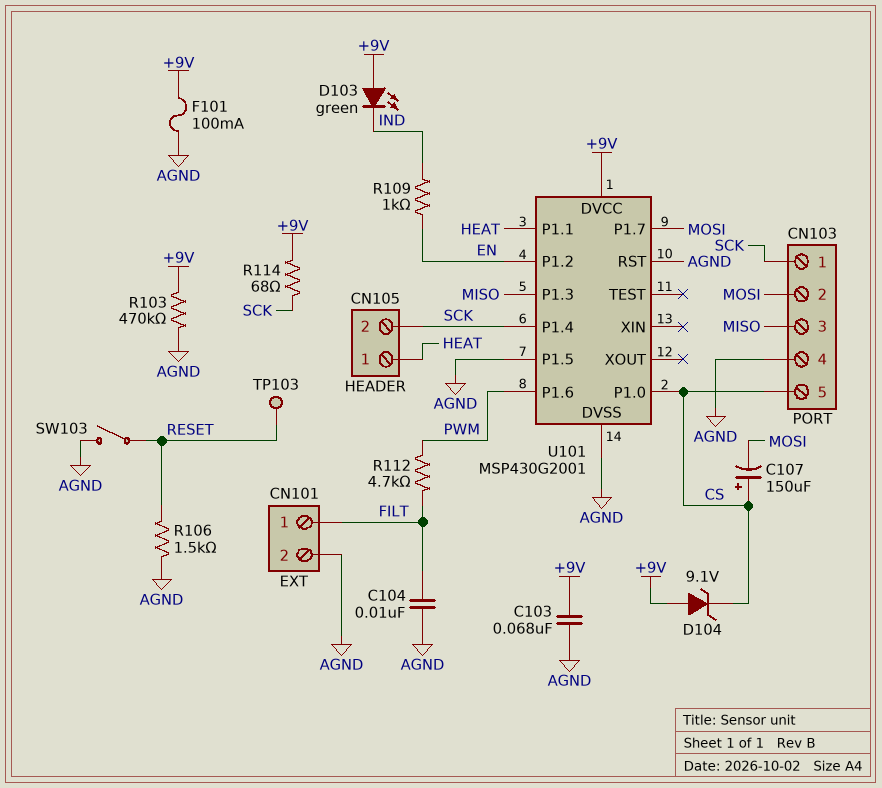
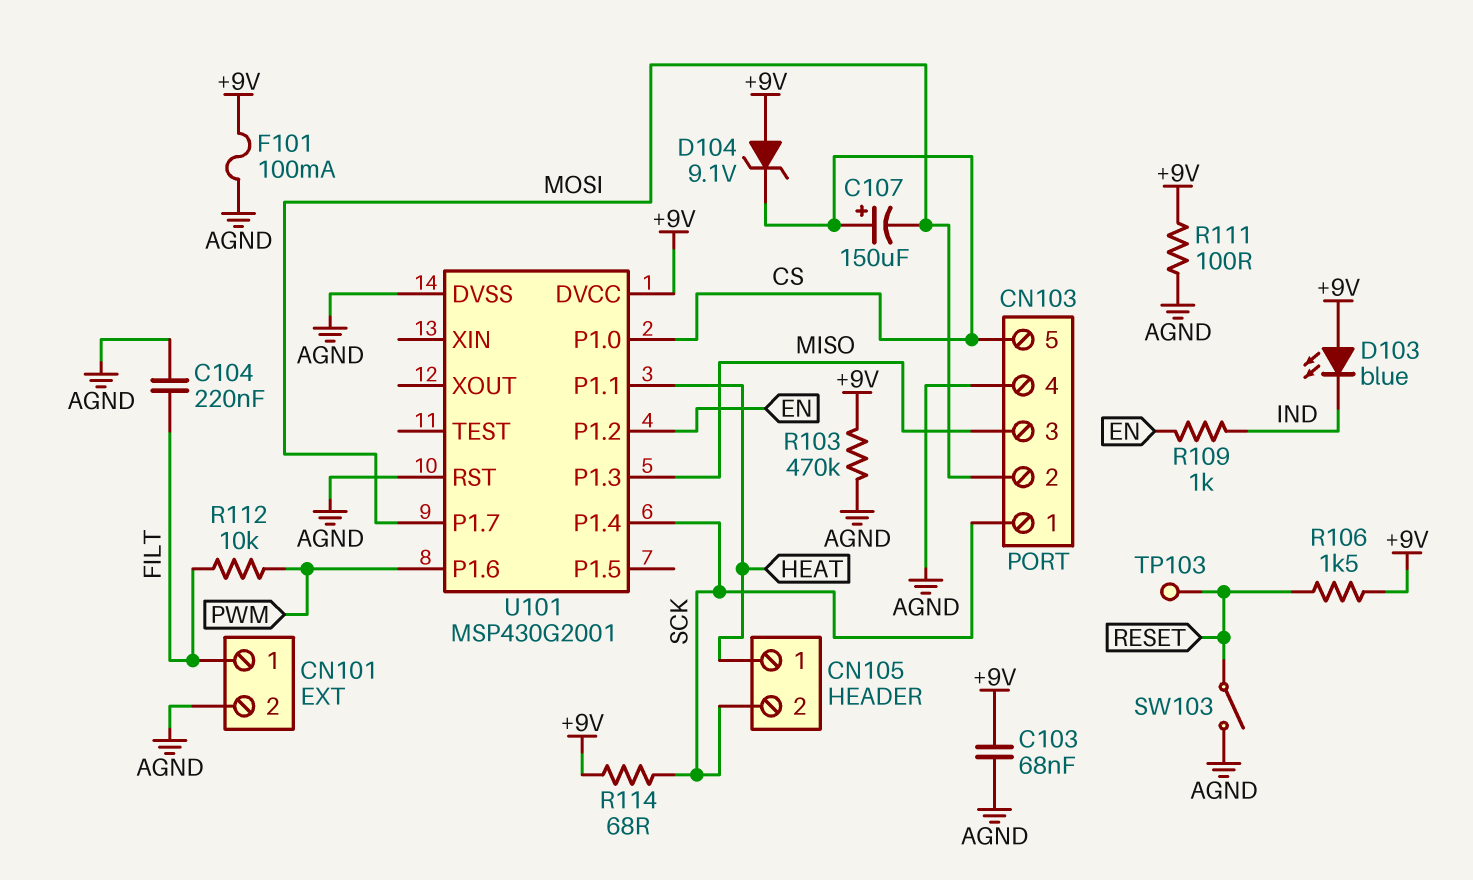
C104: 10nF (AGND, FILT) -> 220nF (AGND, FILT)
D103: LED green (A +9V, K IND) -> LED blue (A +9V, K IND)
R106: 1.5k (AGND, RESET) -> 1.5k (+9V, RESET)
R111: none -> 100 (+9V, AGND)
R112: 4.7k (FILT, PWM) -> 10k (FILT, PWM)
U101 pin P1.5: AGND -> none

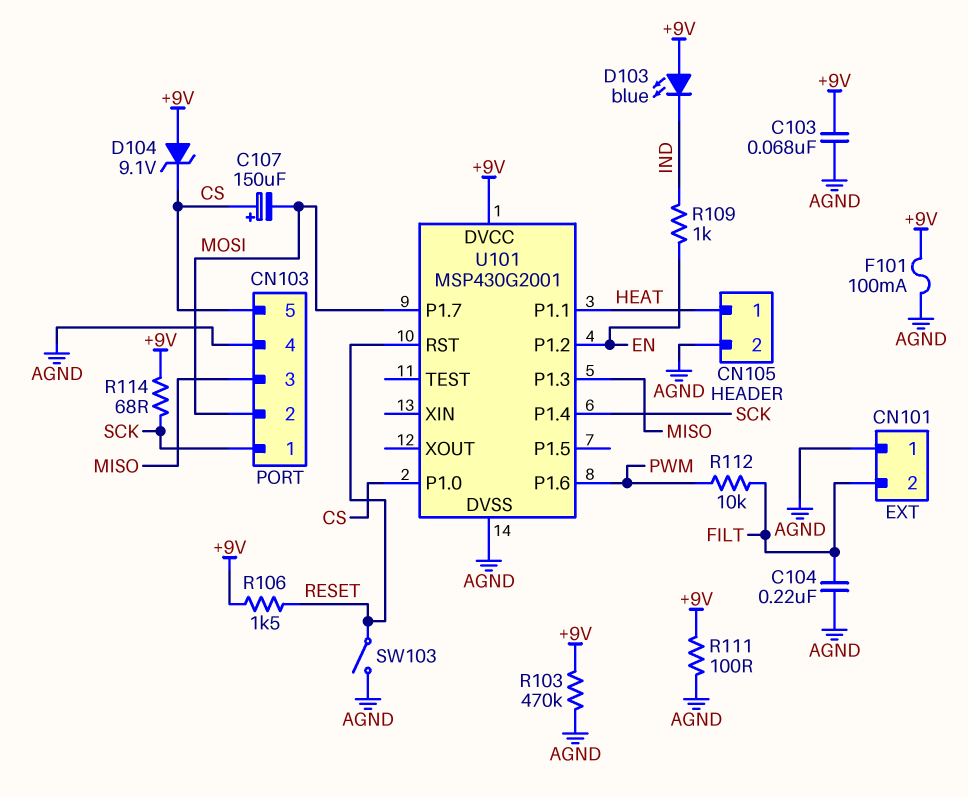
CN101 pin 1: FILT -> AGND
CN101 pin 2: AGND -> FILT
CN105 pin 2: SCK -> AGND
TP103: test point (RESET) -> none
U101 pin RST: AGND -> RESET

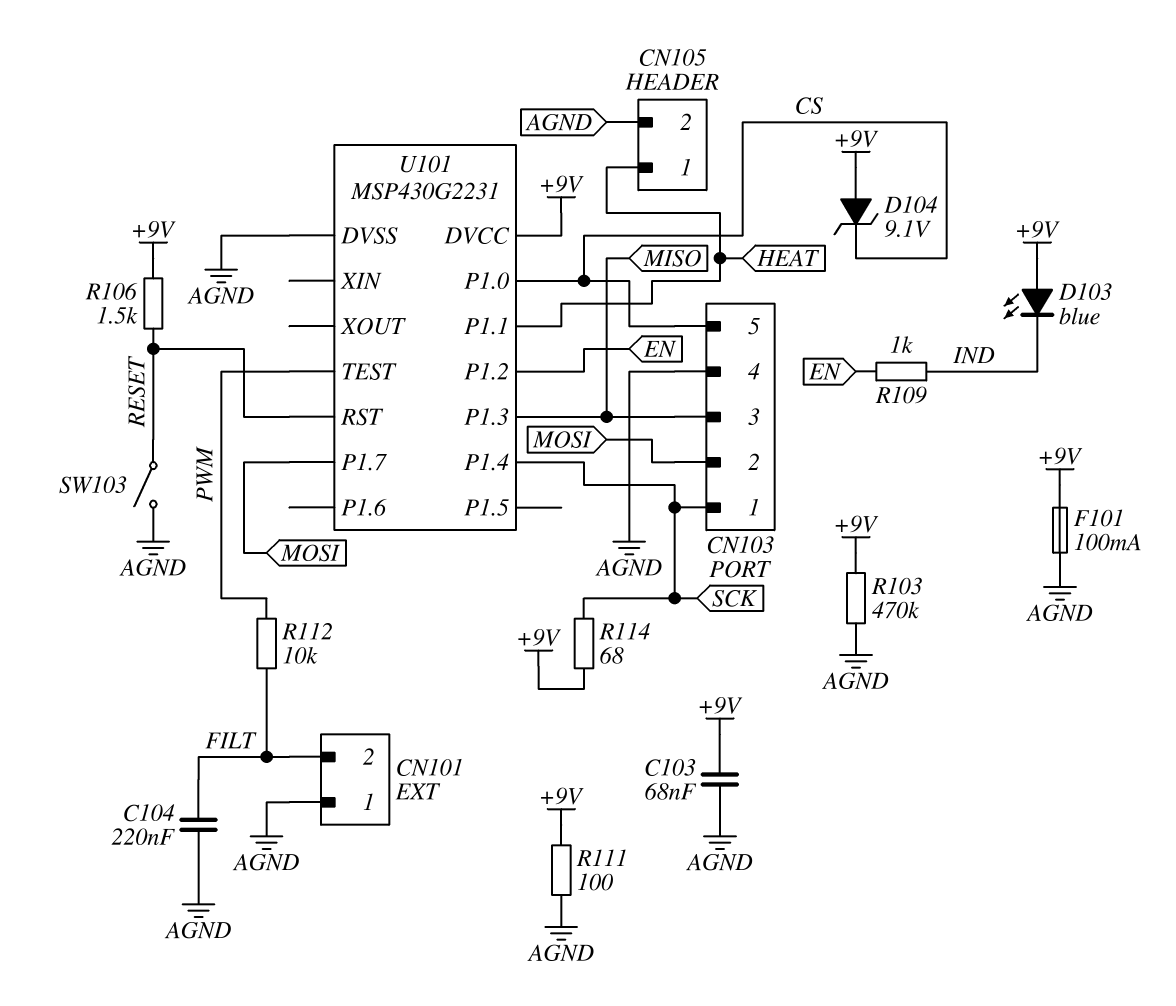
C107: 150uF (plus CS, minus MOSI) -> none
U101: MSP430G2001 -> MSP430G2231
U101 pin P1.6: PWM -> none
U101 pin TEST: none -> PWM

